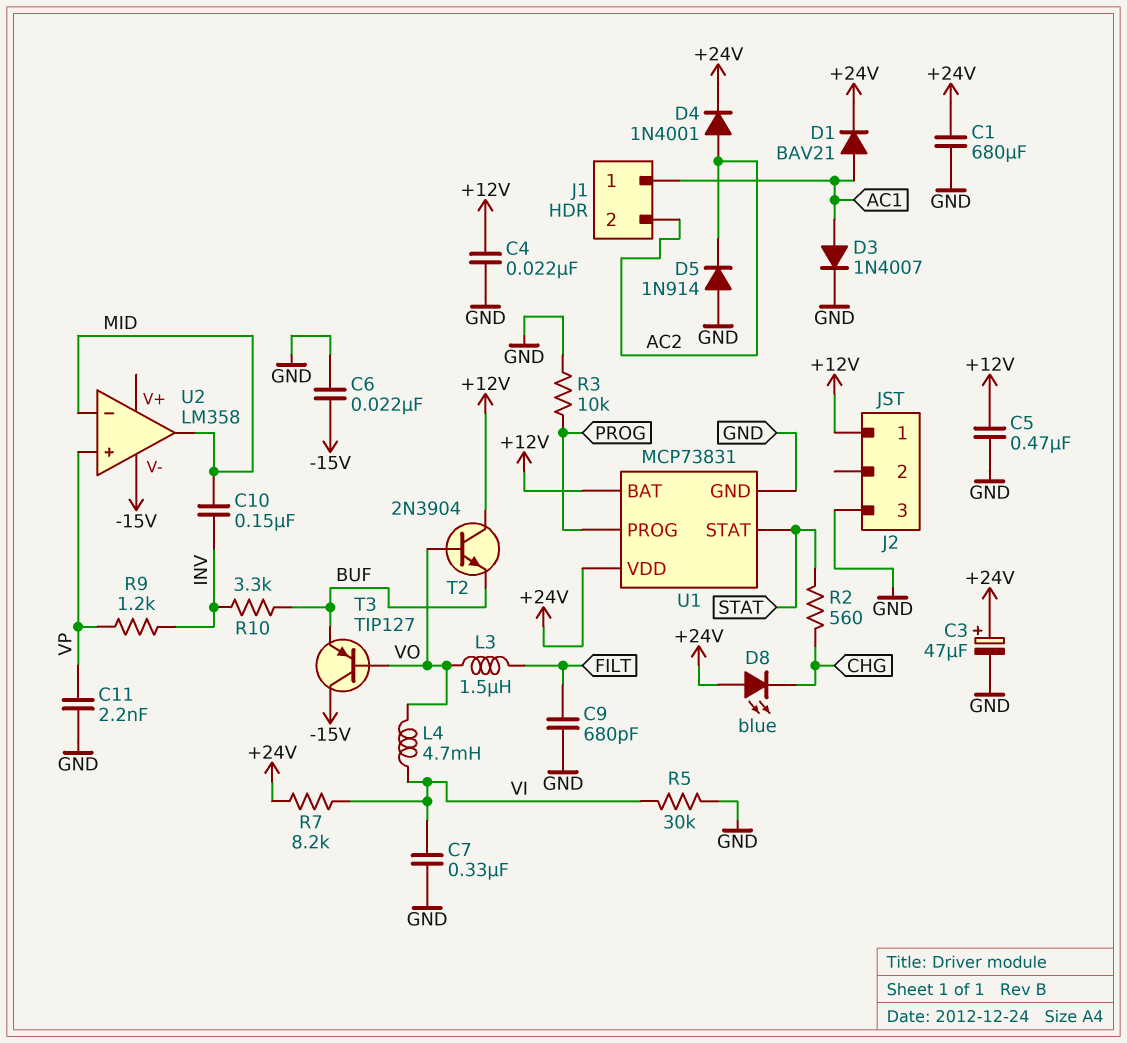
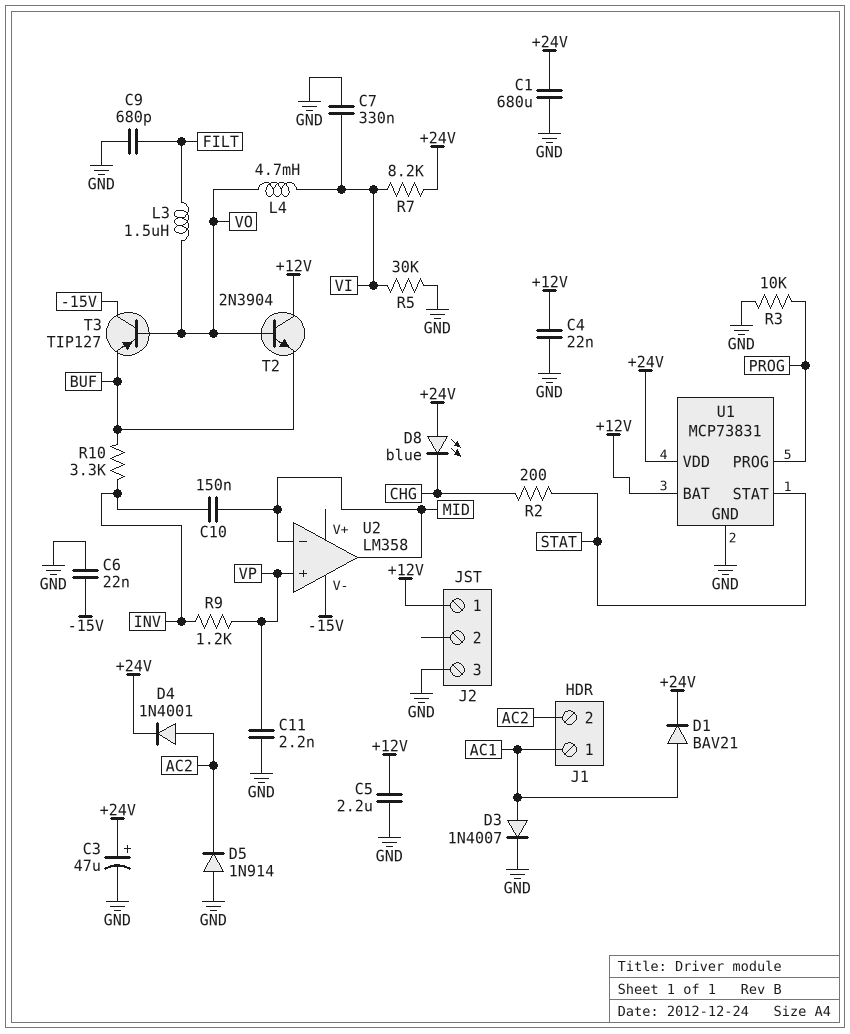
C5: 470nF (+12V, GND) -> 2.2uF (+12V, GND)
R2: 560 (CHG, STAT) -> 200 (CHG, STAT)

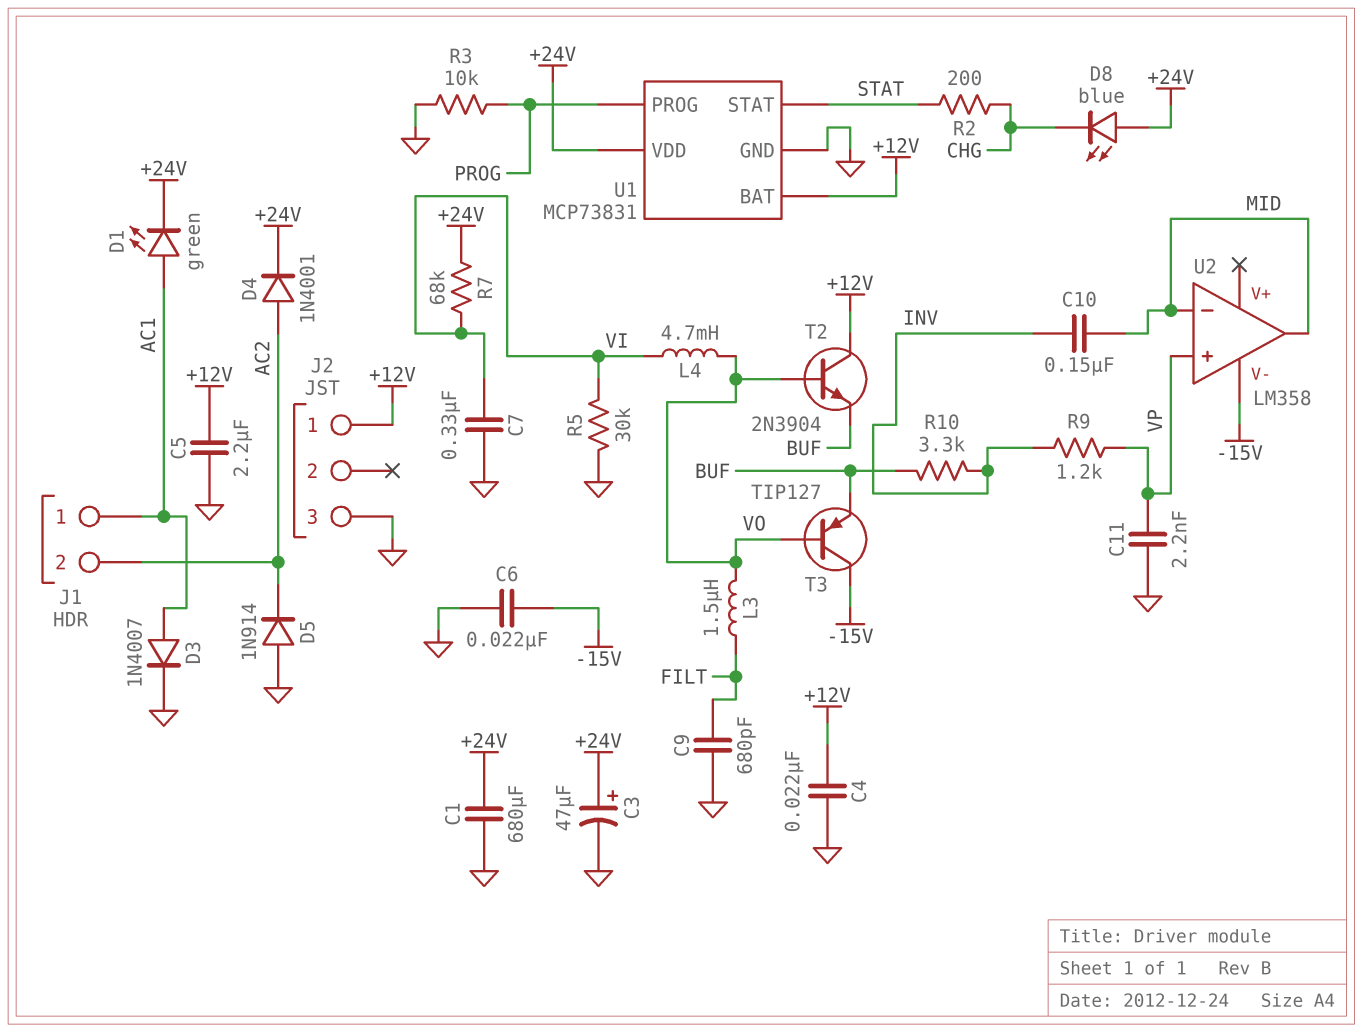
D1: diode BAV21 (A AC1, K +24V) -> LED green (A AC1, K +24V)
R7: 8.2k (+24V, VI) -> 68k (+24V, VI)

